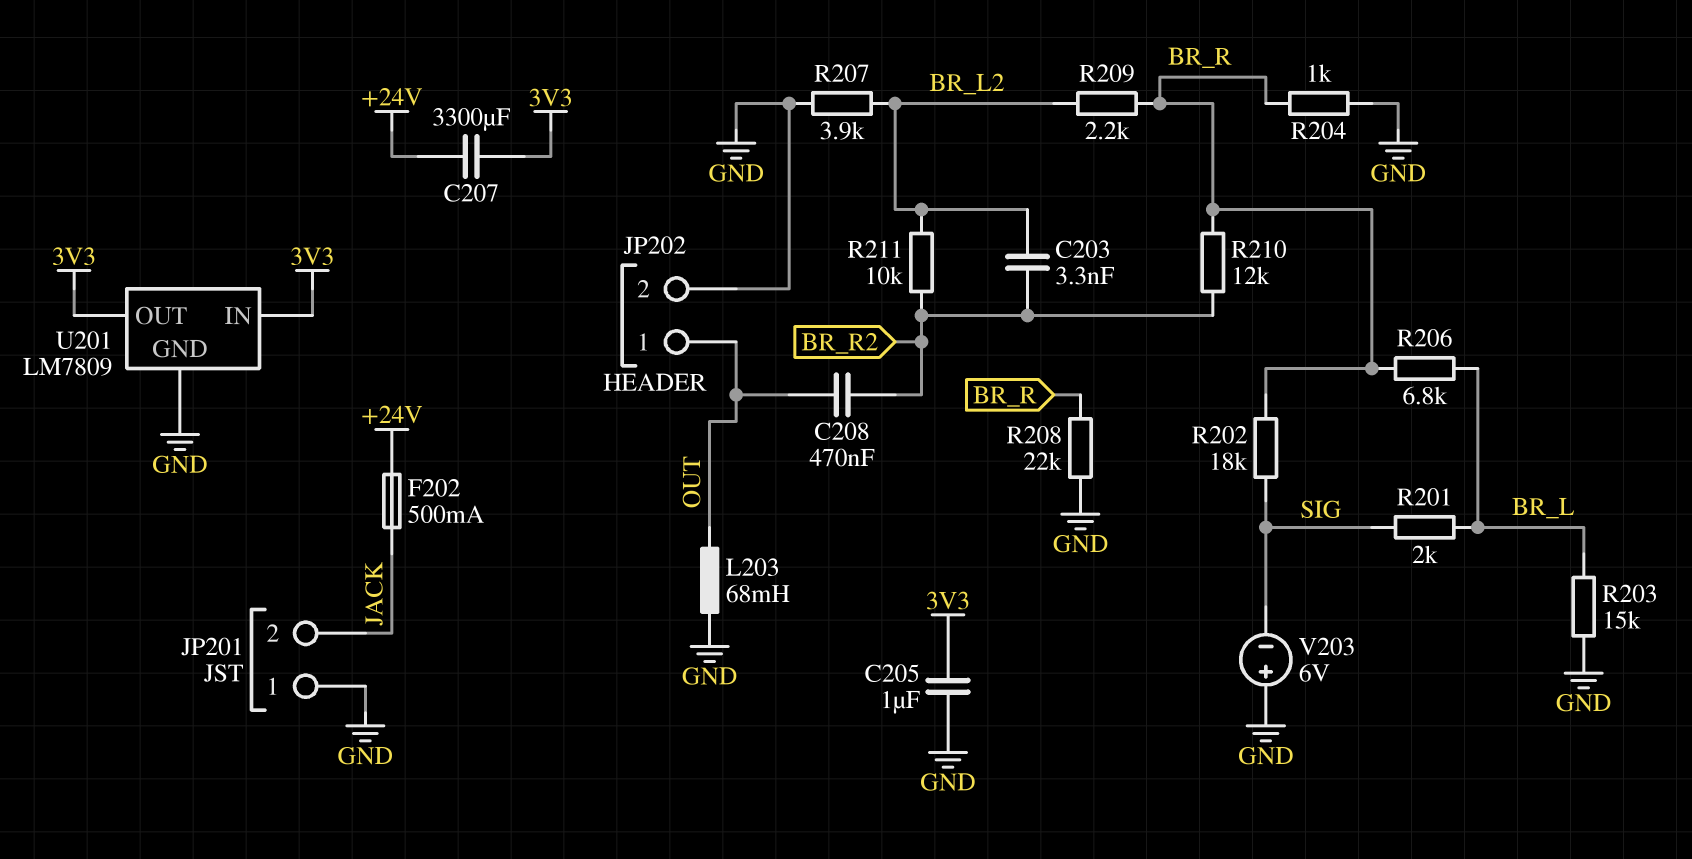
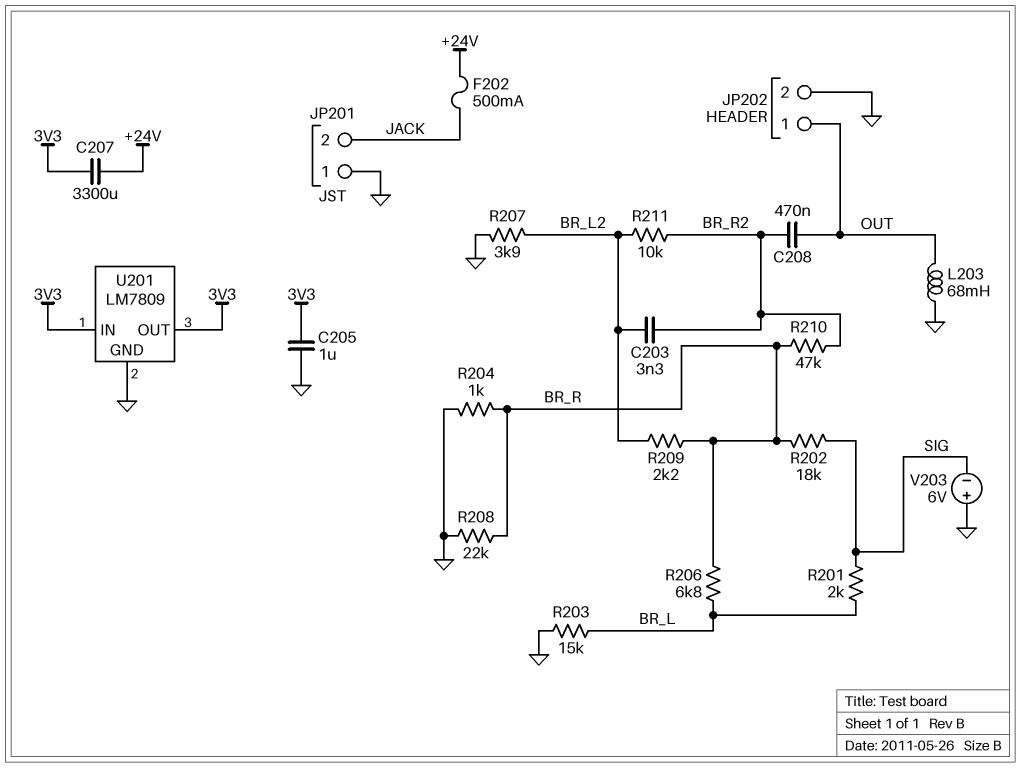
R210: 12k (BR_R, BR_R2) -> 47k (BR_R, BR_R2)

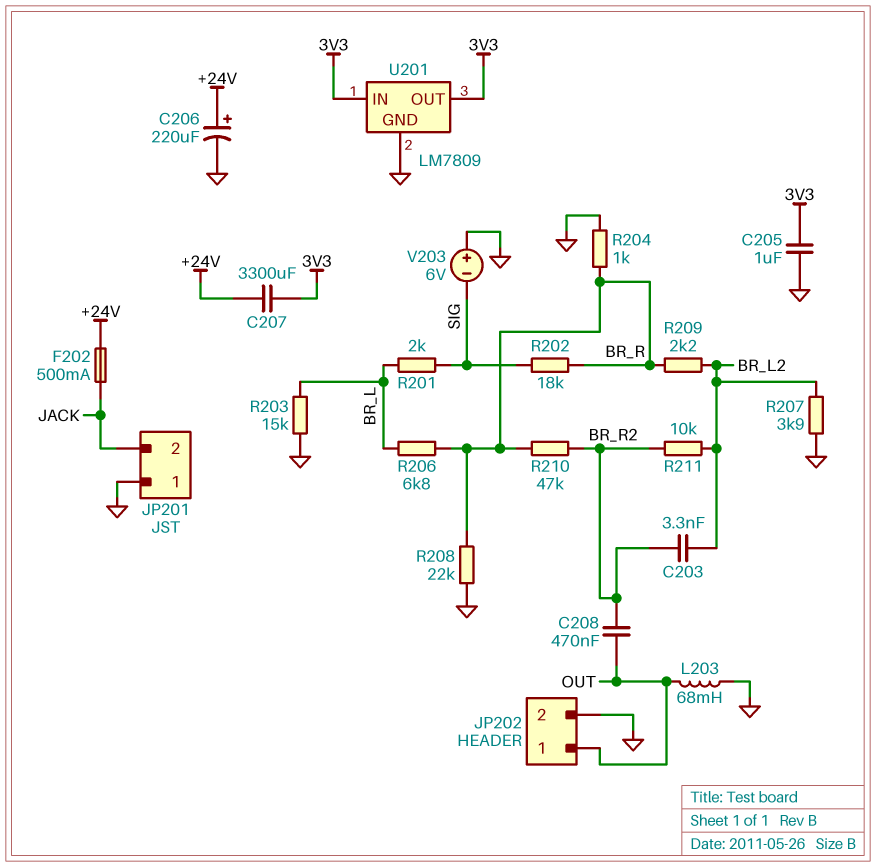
C206: none -> 220uF (plus +24V, minus GND)

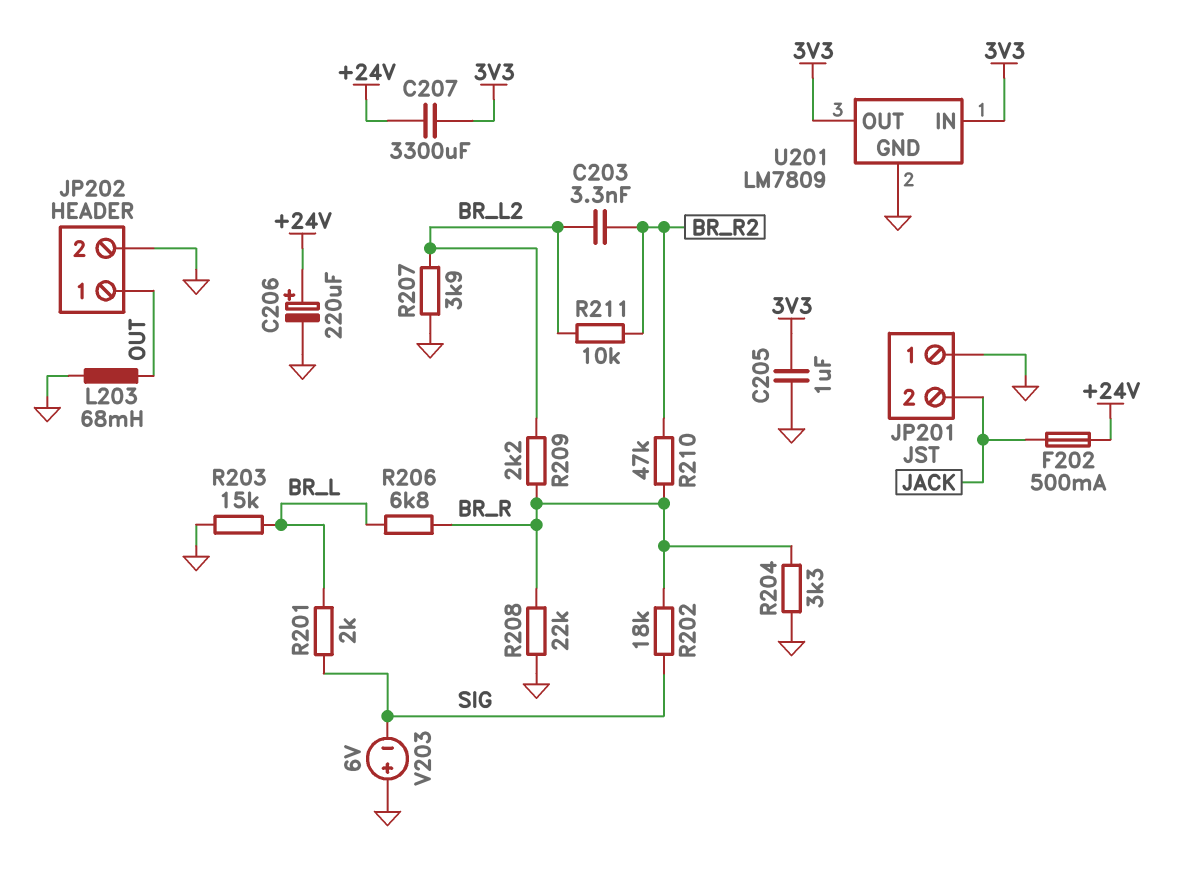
C208: 470nF (BR_R2, OUT) -> none
R204: 1k (BR_R, GND) -> 3.3k (BR_R, GND)

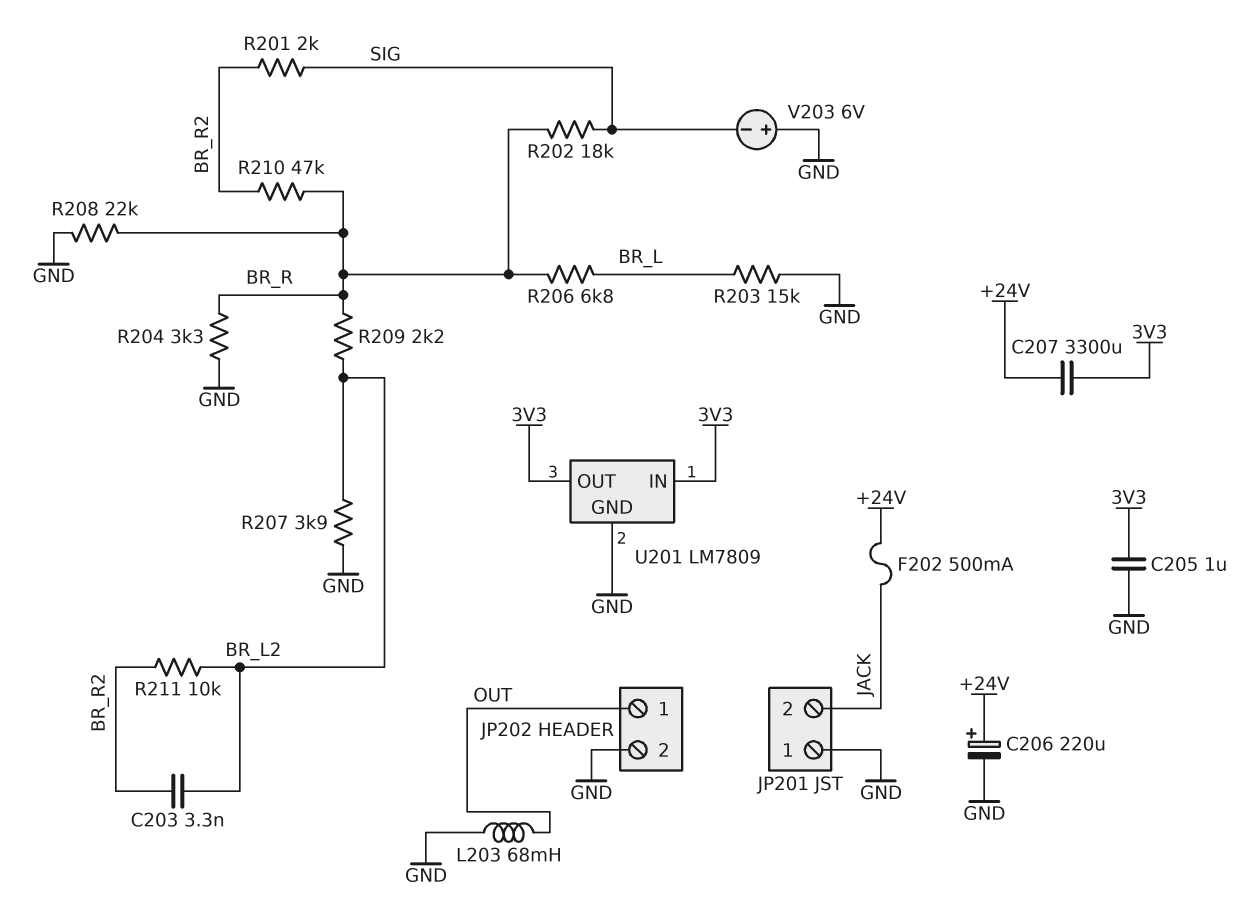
R201: 2k (BR_L, SIG) -> 2k (BR_R2, SIG)

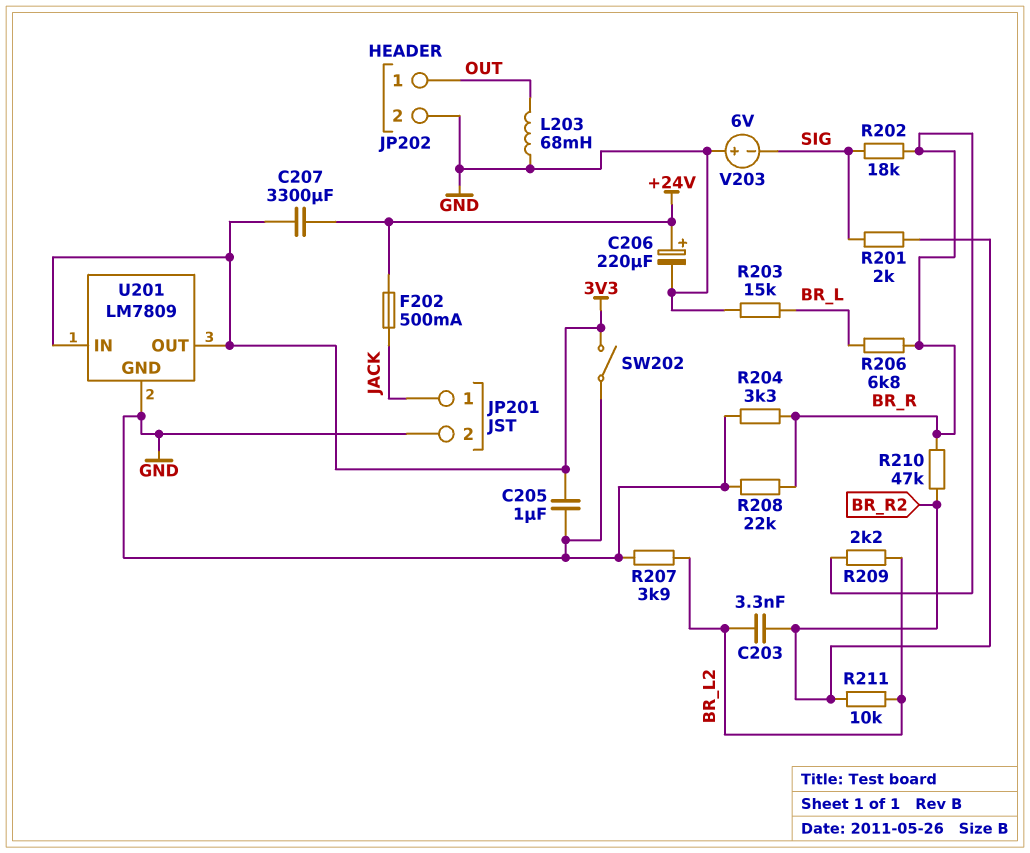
JP201 pin 1: GND -> JACK
JP201 pin 2: JACK -> GND
SW202: none -> switch (3V3, GND)

